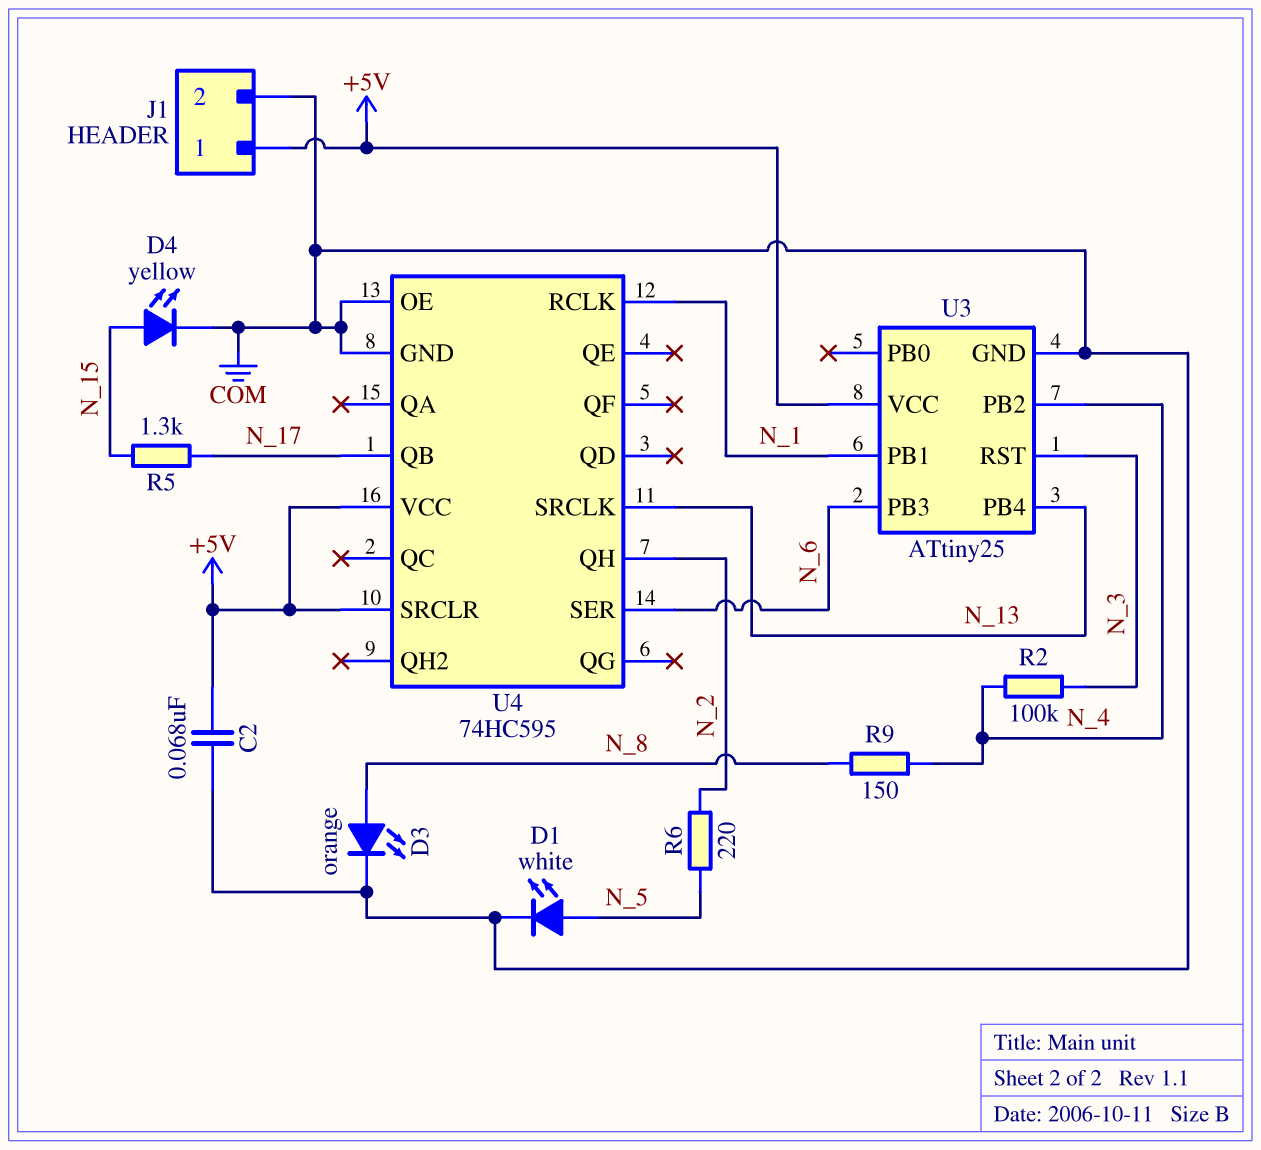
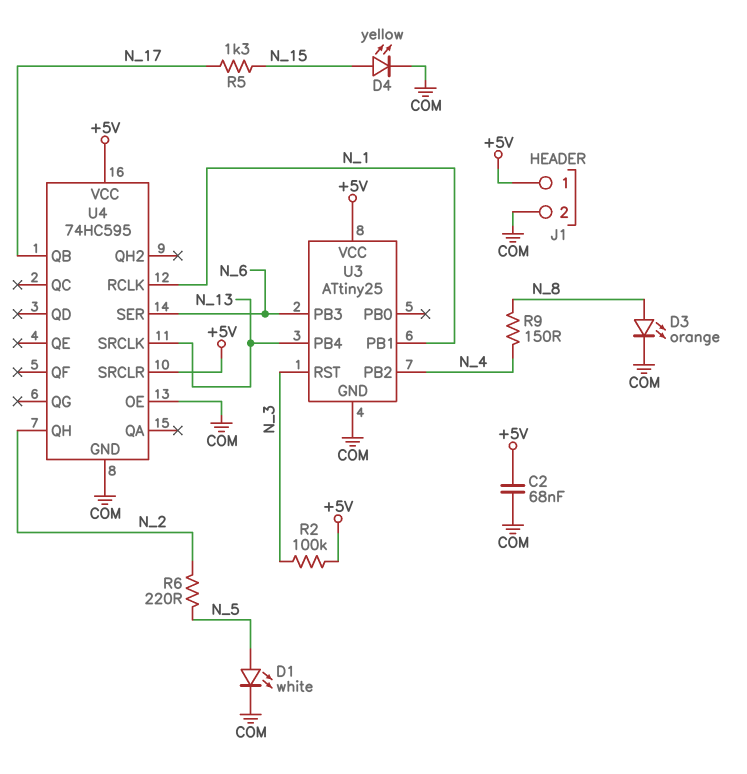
R2: 100k (N_3, N_4) -> 100k (+5V, N_3)

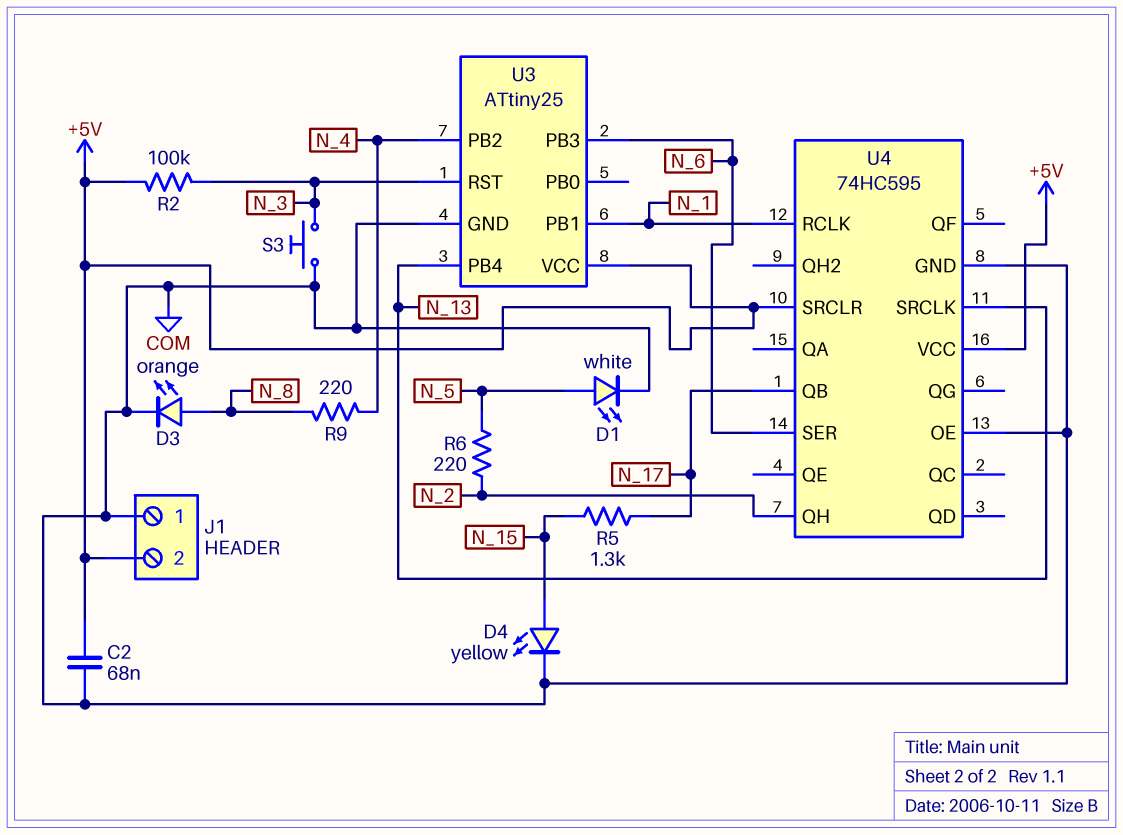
J1 pin 1: +5V -> COM
J1 pin 2: COM -> +5V
R9: 150 (N_4, N_8) -> 220 (N_4, N_8)
S3: none -> button (COM, N_3)

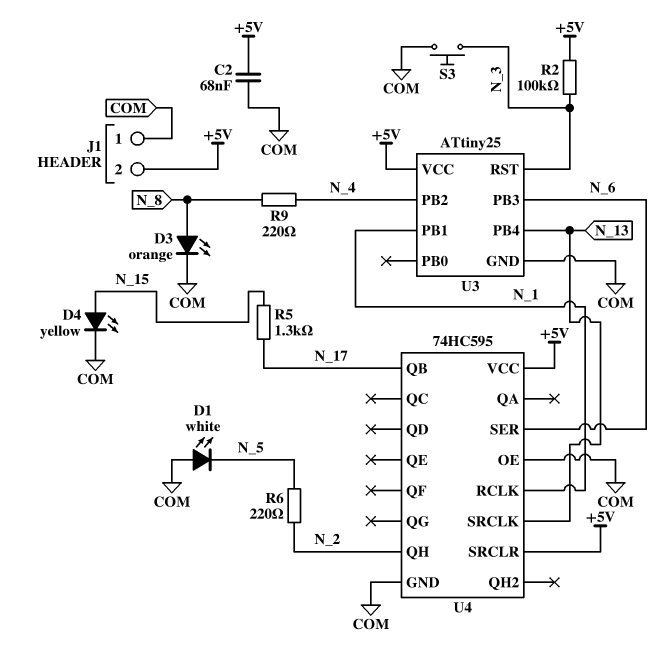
D1: LED white (A N_5, K COM) -> LED white (A COM, K N_5)

